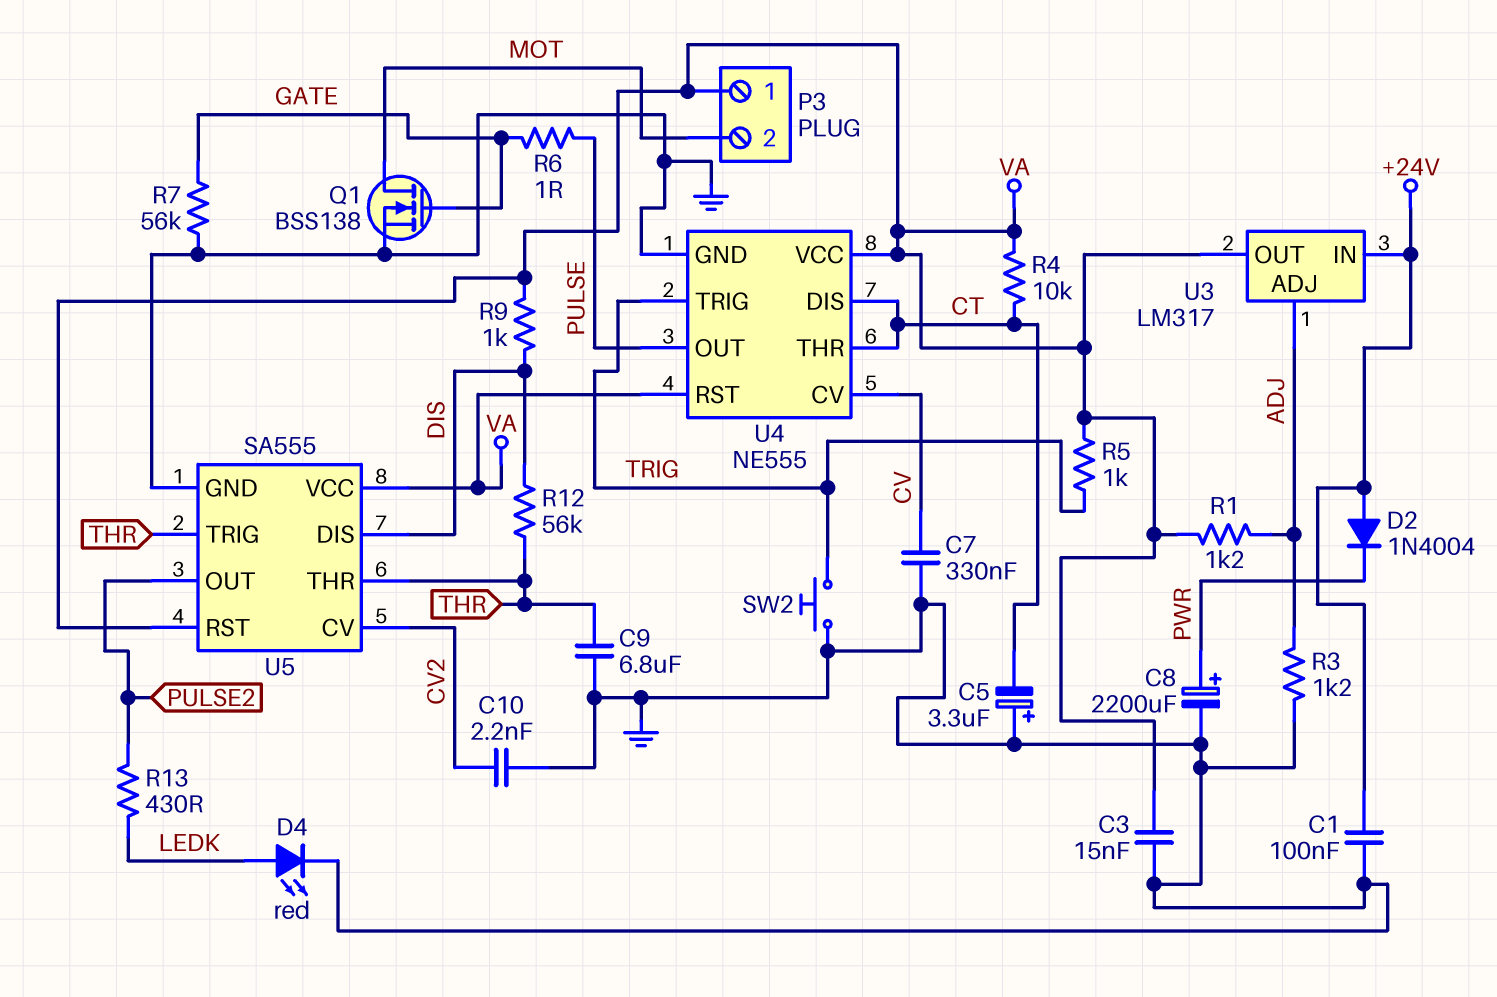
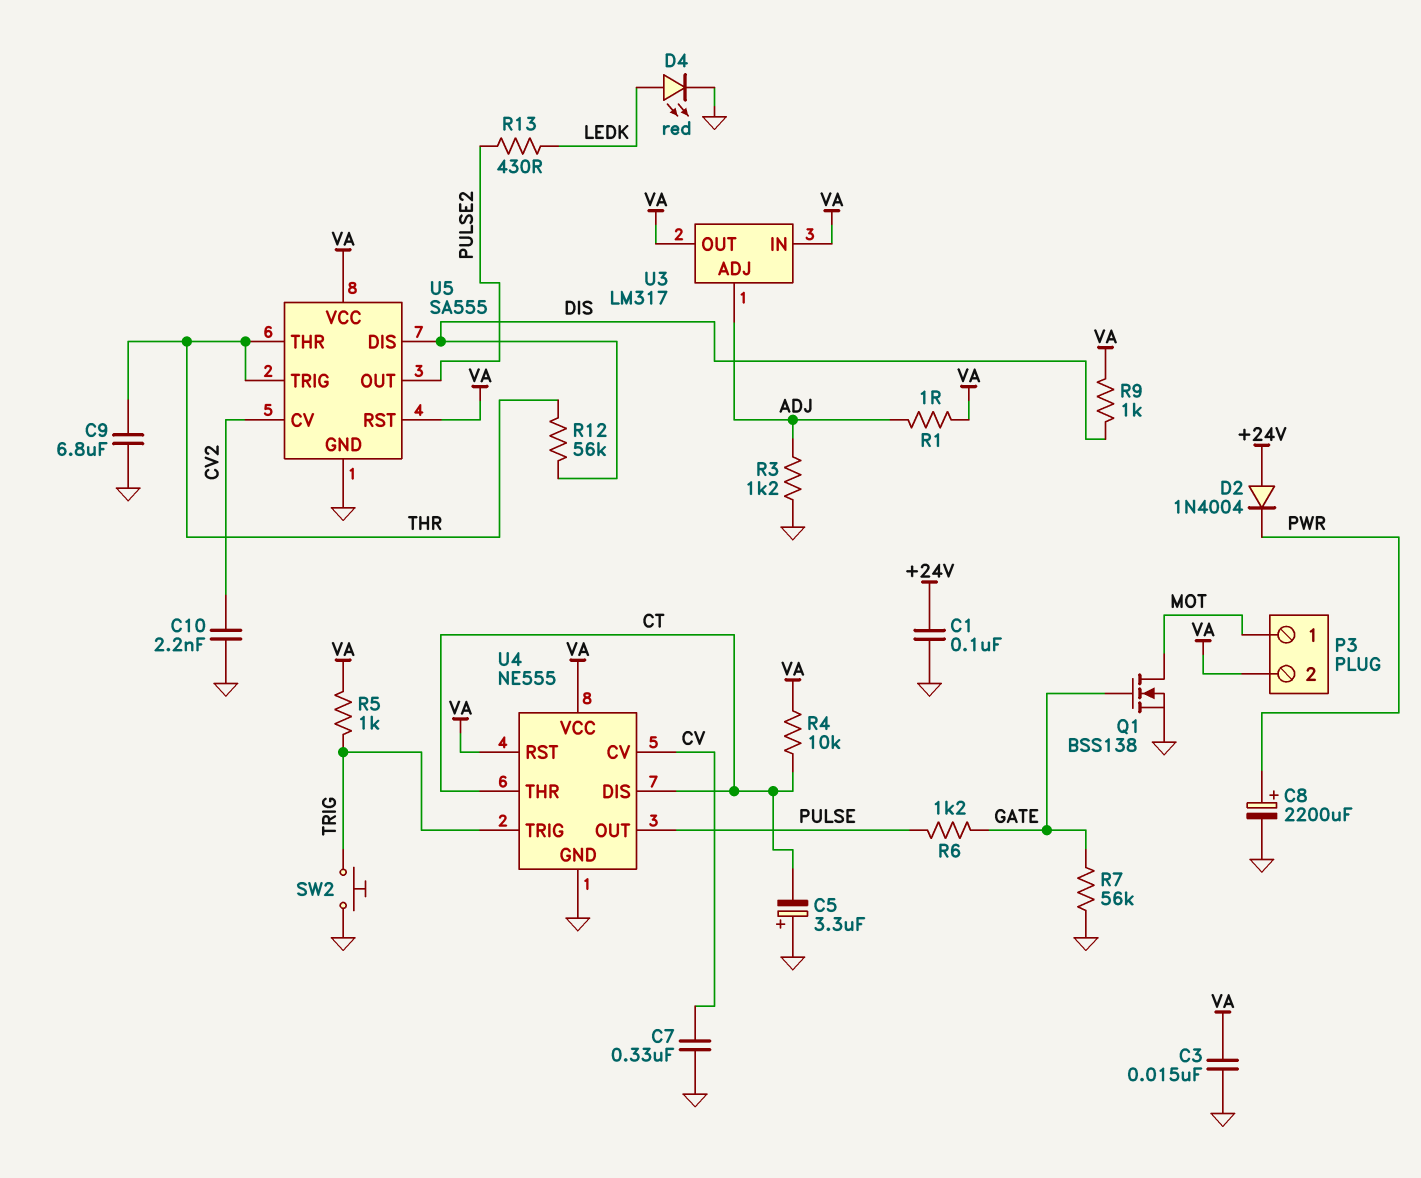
P3 pin 1: VA -> MOT
P3 pin 2: MOT -> VA
R1: 1.2k (ADJ, VA) -> 1 (ADJ, VA)
R6: 1 (GATE, PULSE) -> 1.2k (GATE, PULSE)
U3 pin IN: +24V -> VA

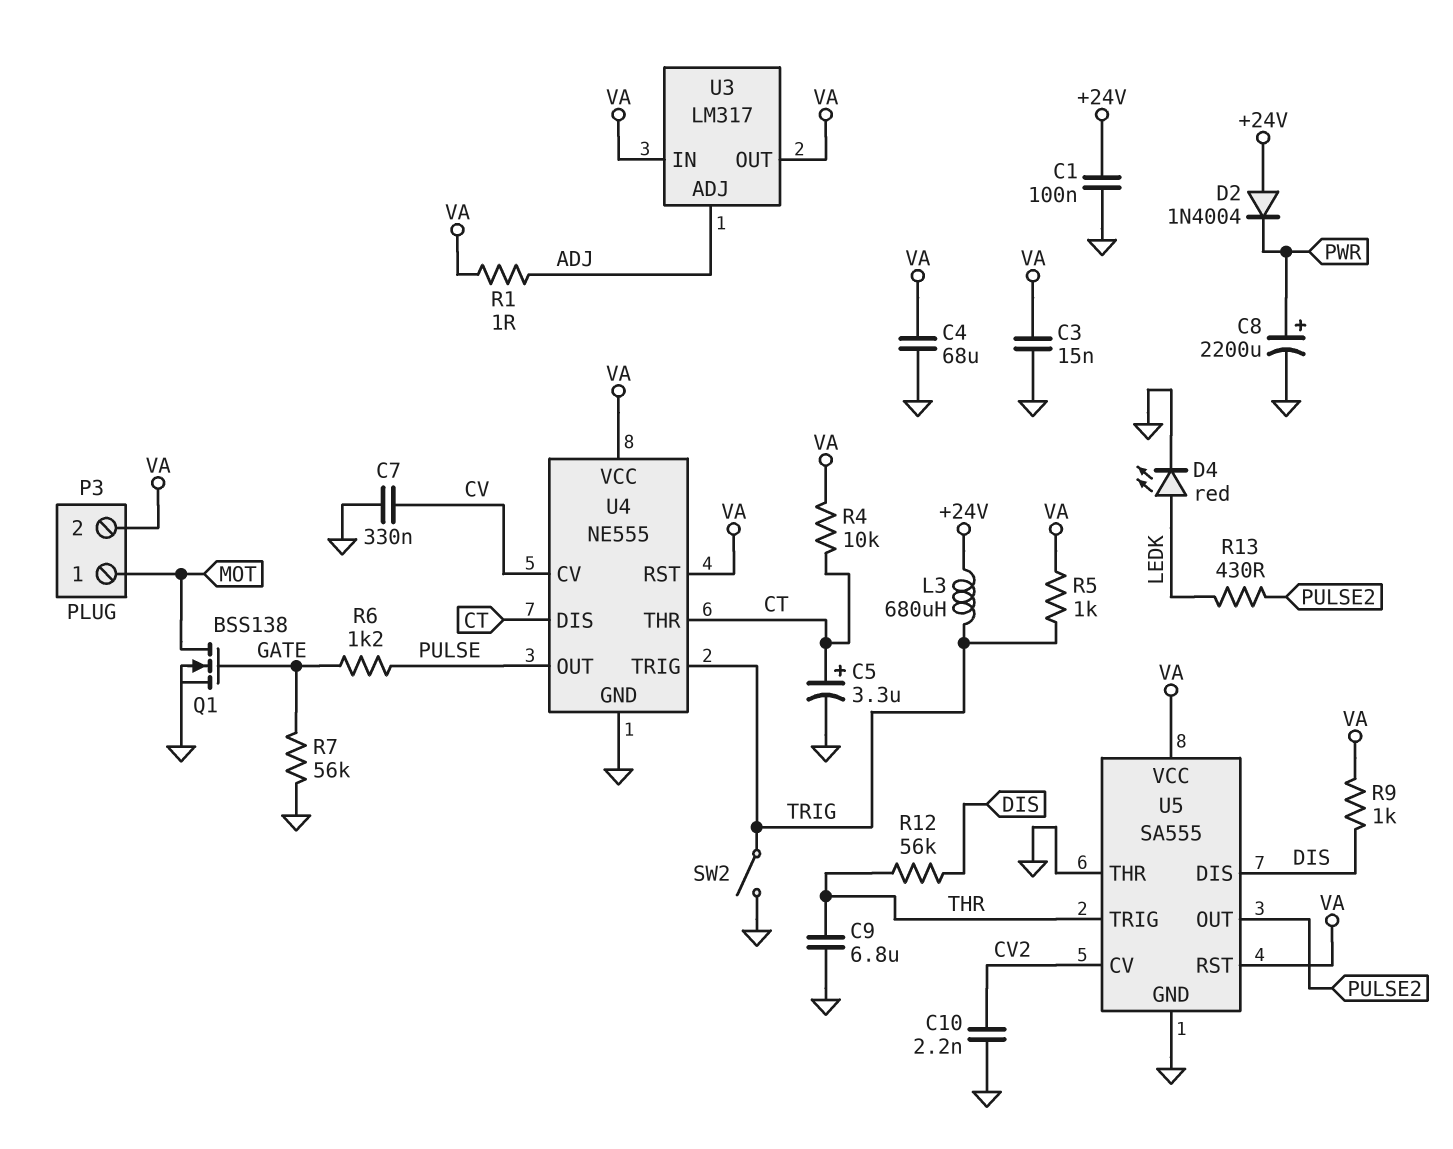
C4: none -> 68uF (GND, VA)
C5: 3.3uF (plus GND, minus CT) -> 3.3uF (plus CT, minus GND)
L3: none -> 680uH (+24V, TRIG)
R3: 1.2k (ADJ, GND) -> none
SW2: button (GND, TRIG) -> switch (GND, TRIG)
U5 pin THR: THR -> GND

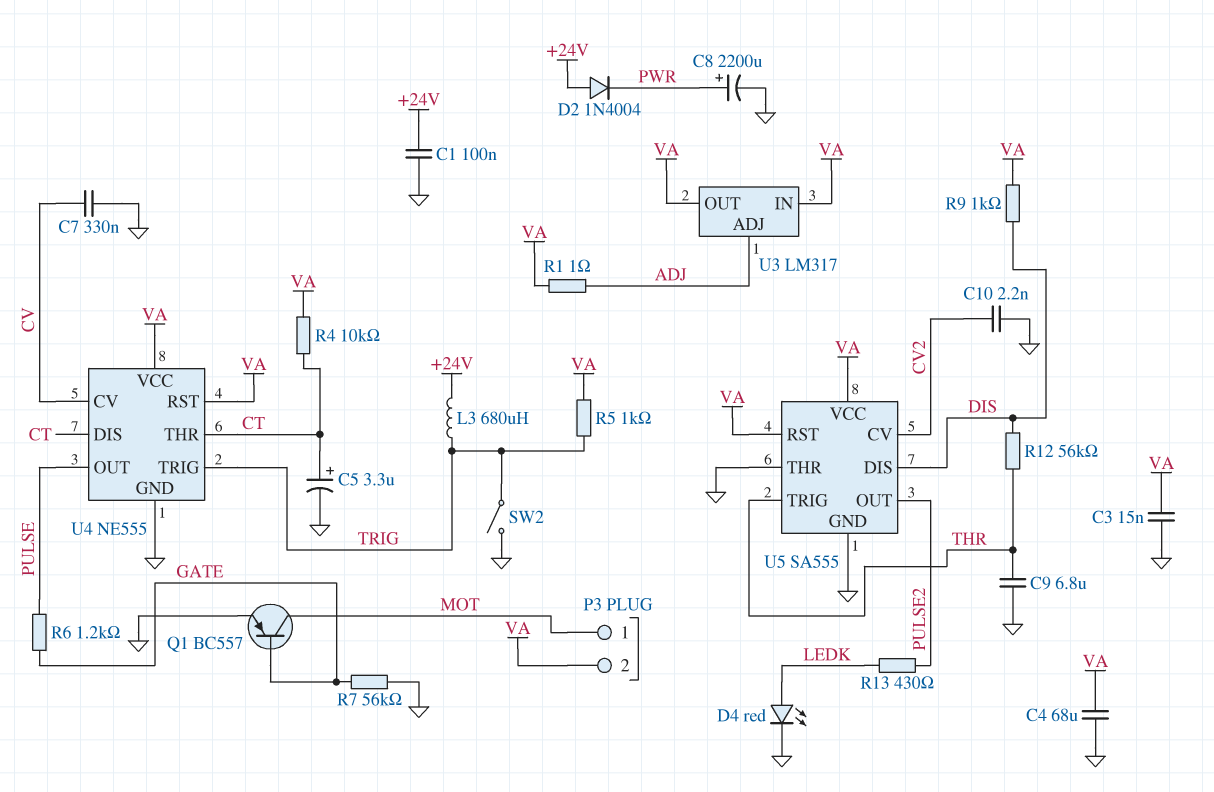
Q1: NMOS BSS138 (G GATE, D MOT, S GND) -> PNP BC557 (B GATE, C MOT, E GND)

